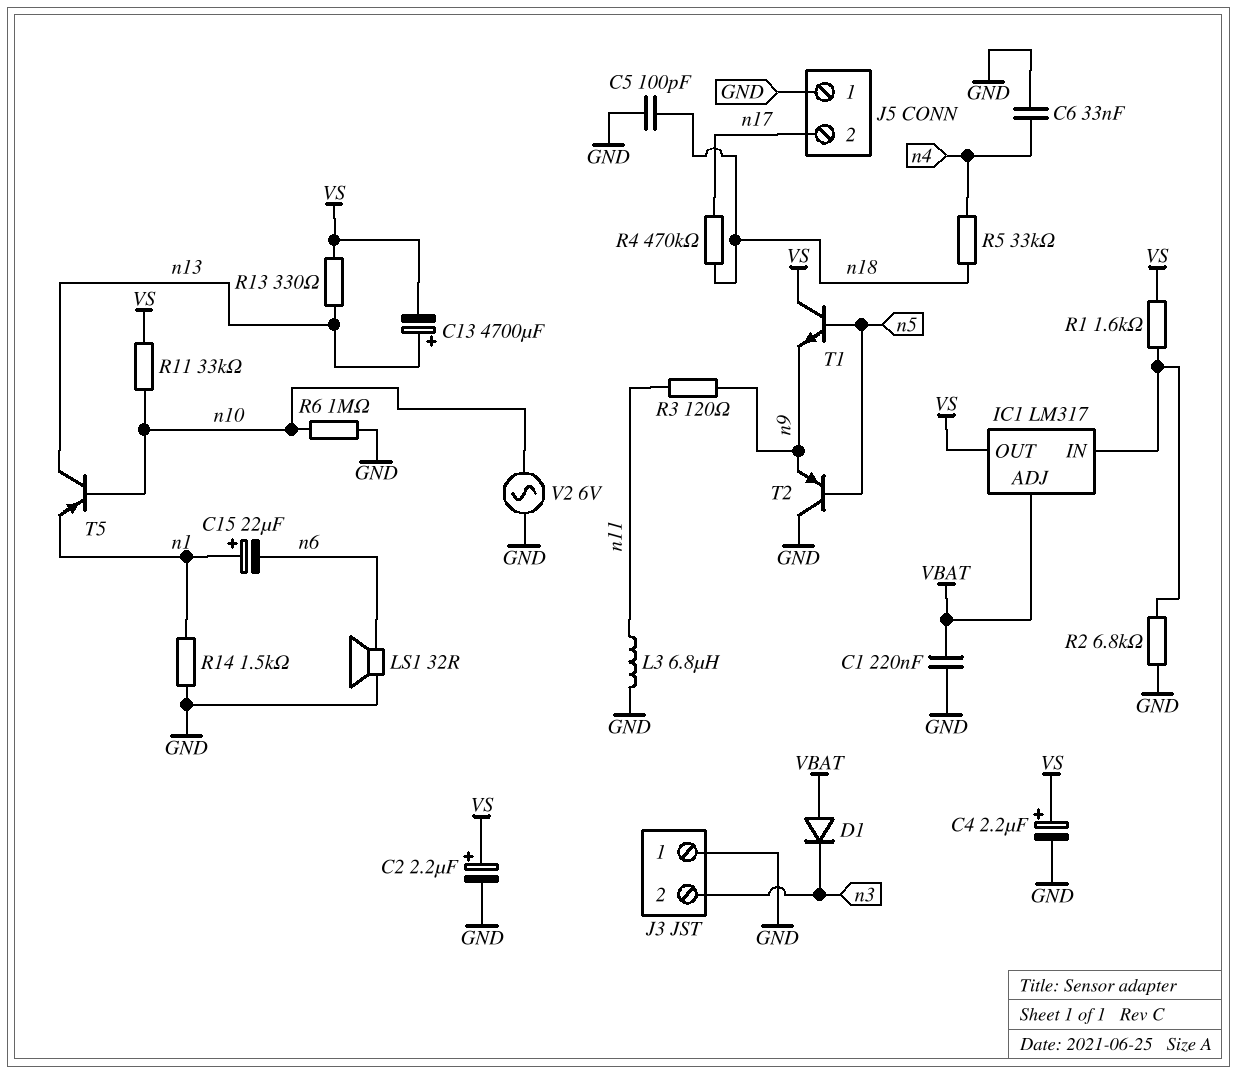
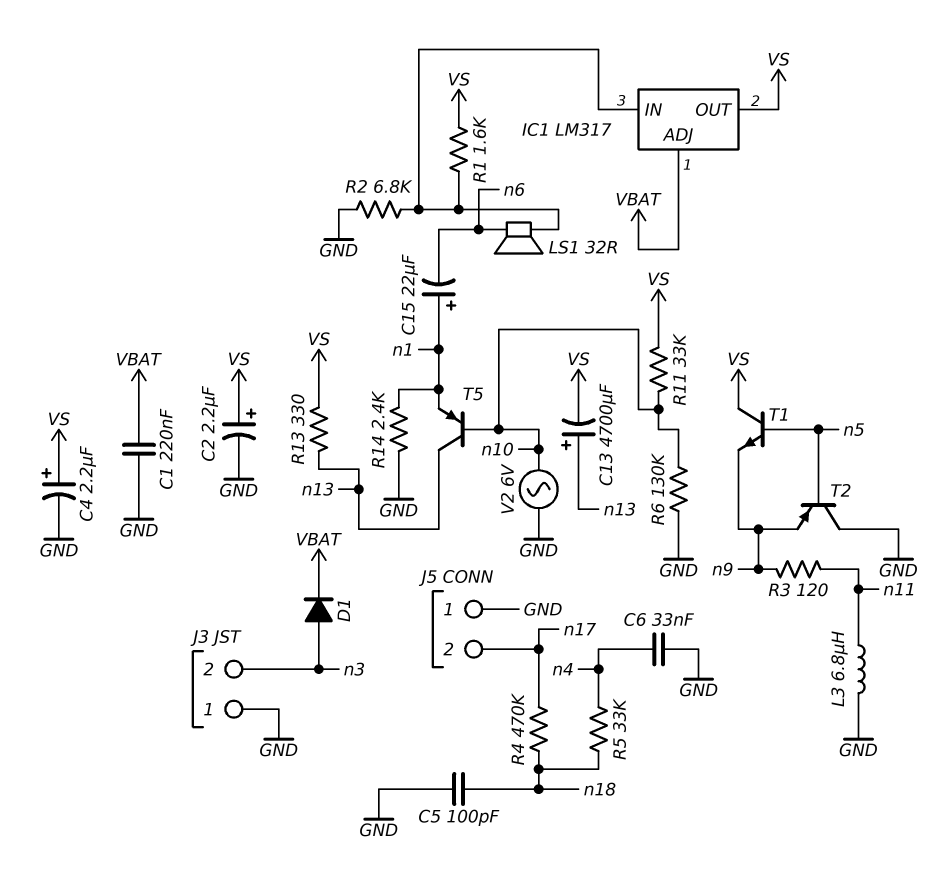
D1: diode (A VBAT, K n3) -> diode (A n3, K VBAT)
LS1: speaker 32R (GND, n6) -> speaker 32R (IC1/IN, n6)
R6: 1M (GND, n10) -> 130k (GND, n10)
R14: 1.5k (GND, n1) -> 2.4k (GND, n1)

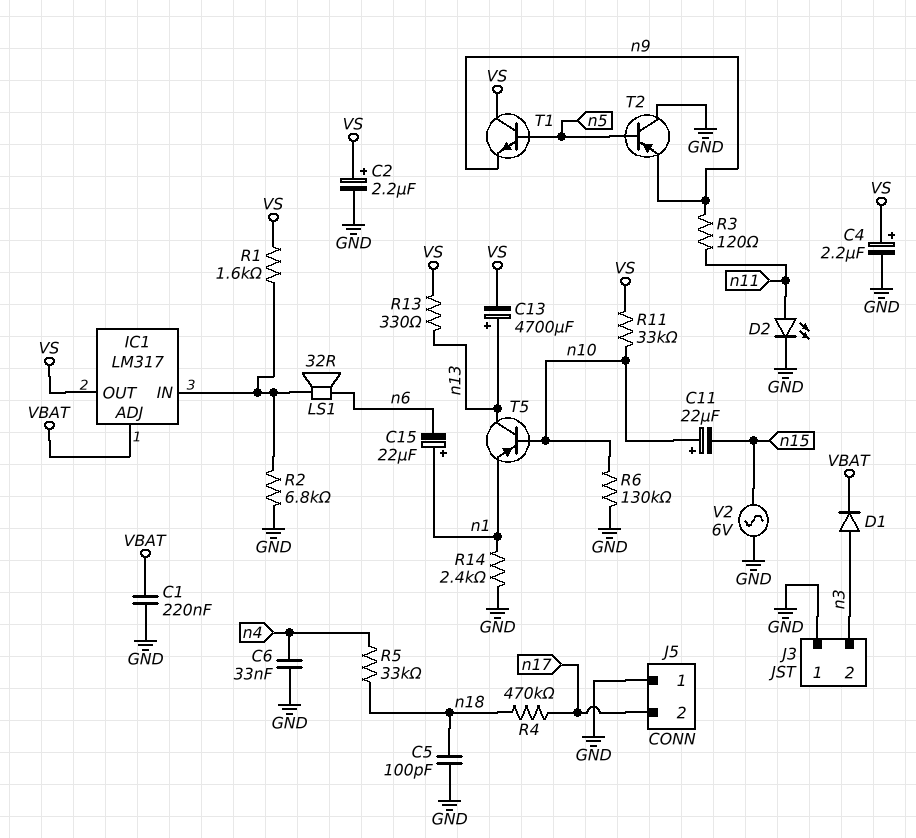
C11: none -> 22uF (plus n10, minus n15)
D2: none -> LED (A n11, K GND)
L3: 6.8uH (GND, n11) -> none
V2: AC 6V (GND, n10) -> AC 6V (GND, n15)

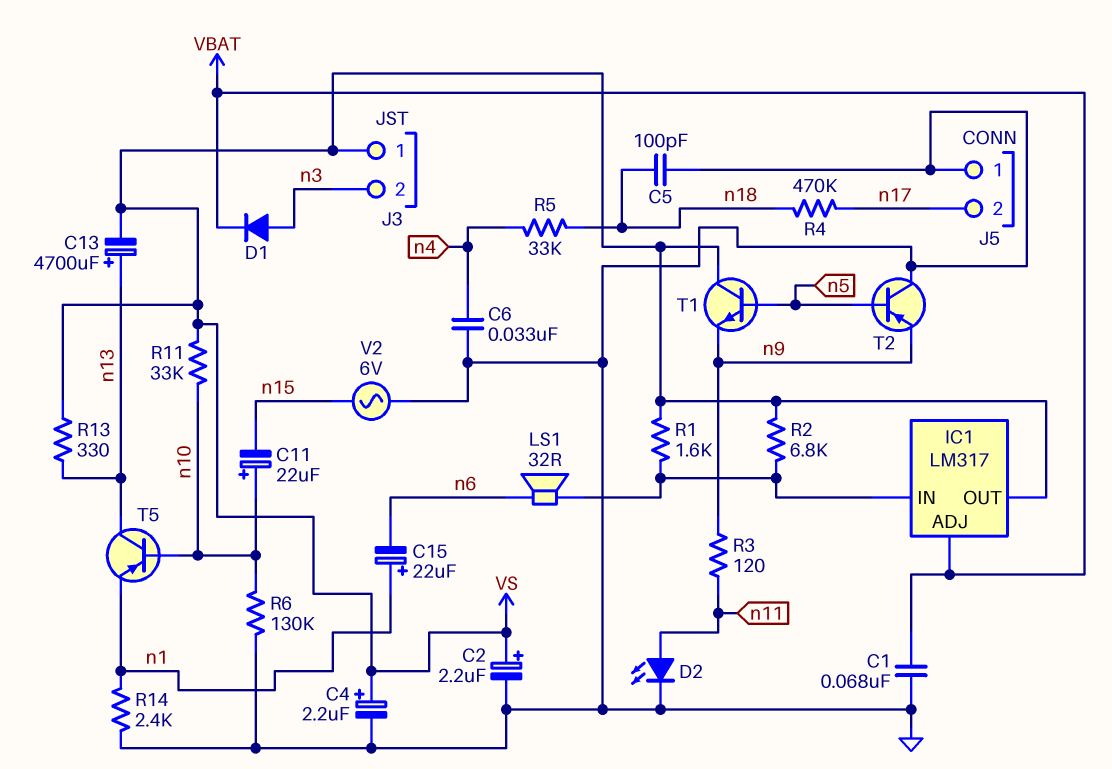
C1: 220nF (GND, VBAT) -> 68nF (GND, VBAT)
J3 pin 1: GND -> VS
R2: 6.8k (GND, IC1/IN) -> 6.8k (IC1/IN, VS)

